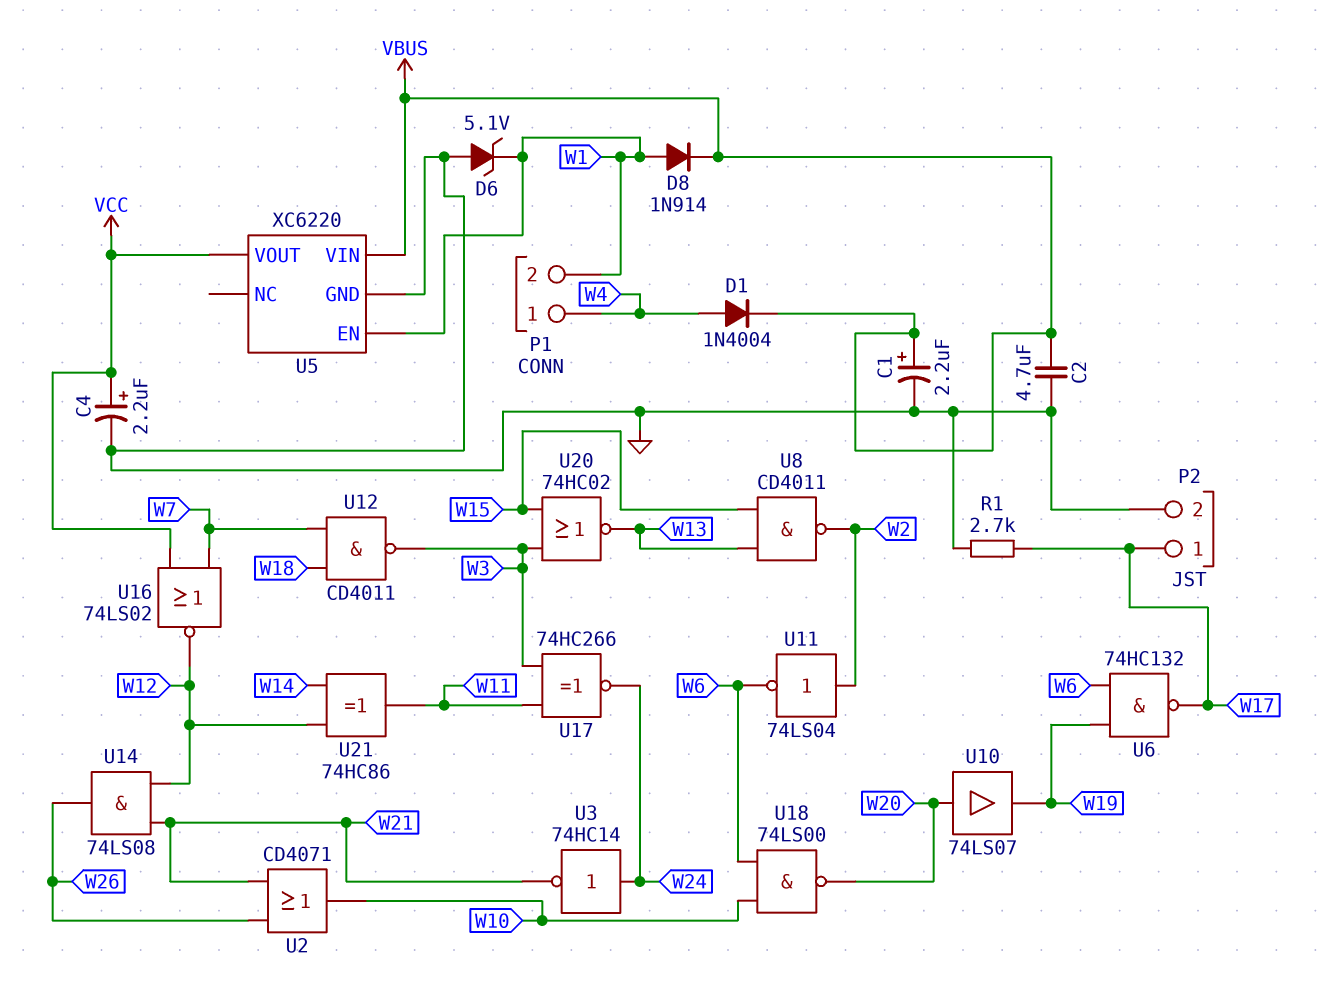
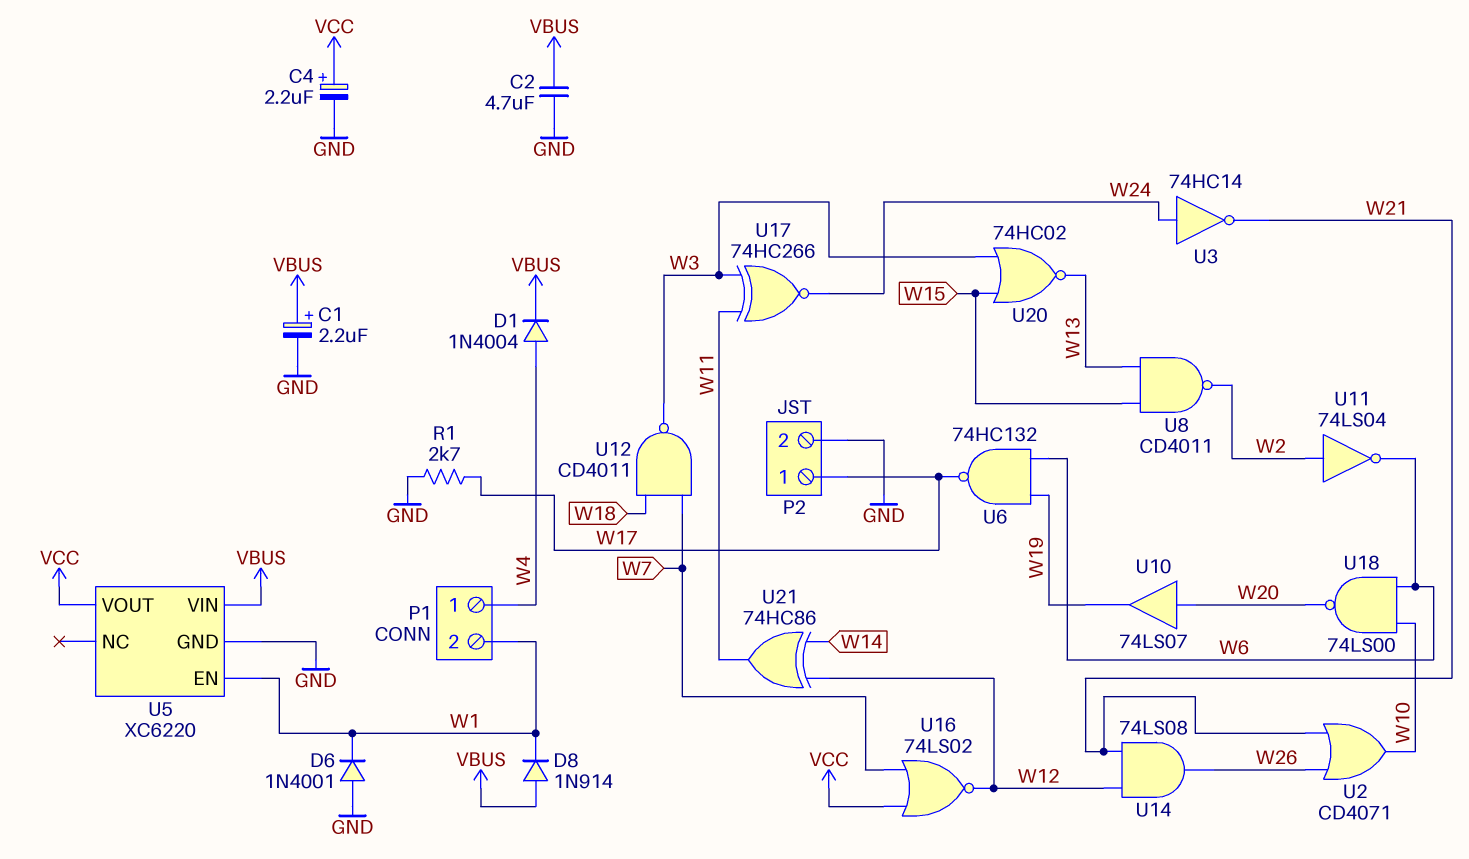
D6: zener 5.1V (A GND, K W1) -> diode 1N4001 (A GND, K W1)
D8: diode 1N914 (A W1, K VBUS) -> diode 1N914 (A VBUS, K W1)

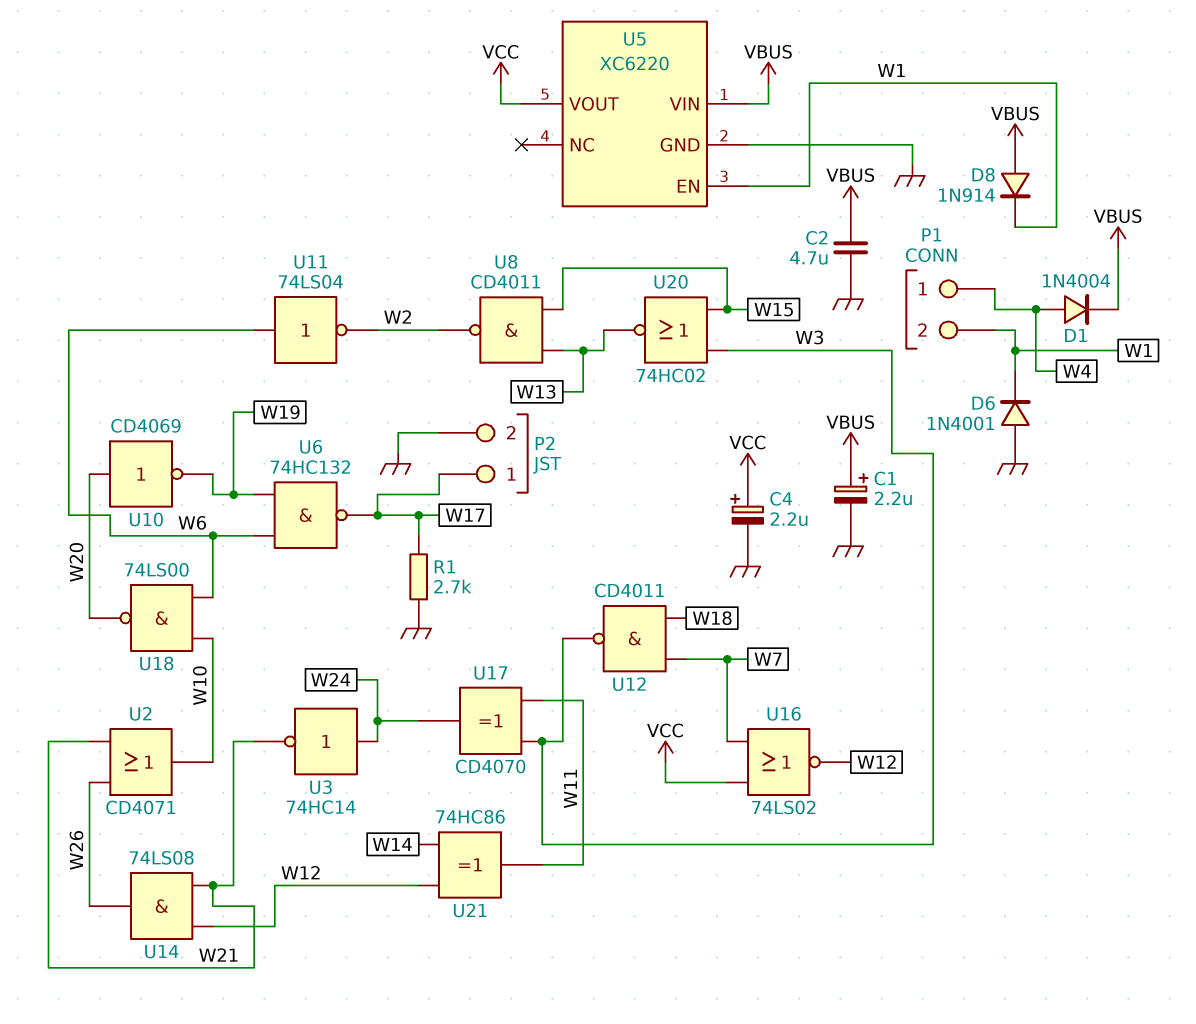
U10: buffer 74LS07 (in W20, out W19) -> NOT CD4069 (in W20, out W19)
U11: NOT 74LS04 (in W2, out W6) -> NOT 74LS04 (in W6, out W2)
U17: XNOR 74HC266 (in W3, in W11, out W24) -> XOR CD4070 (in W3, in W11, out W24)

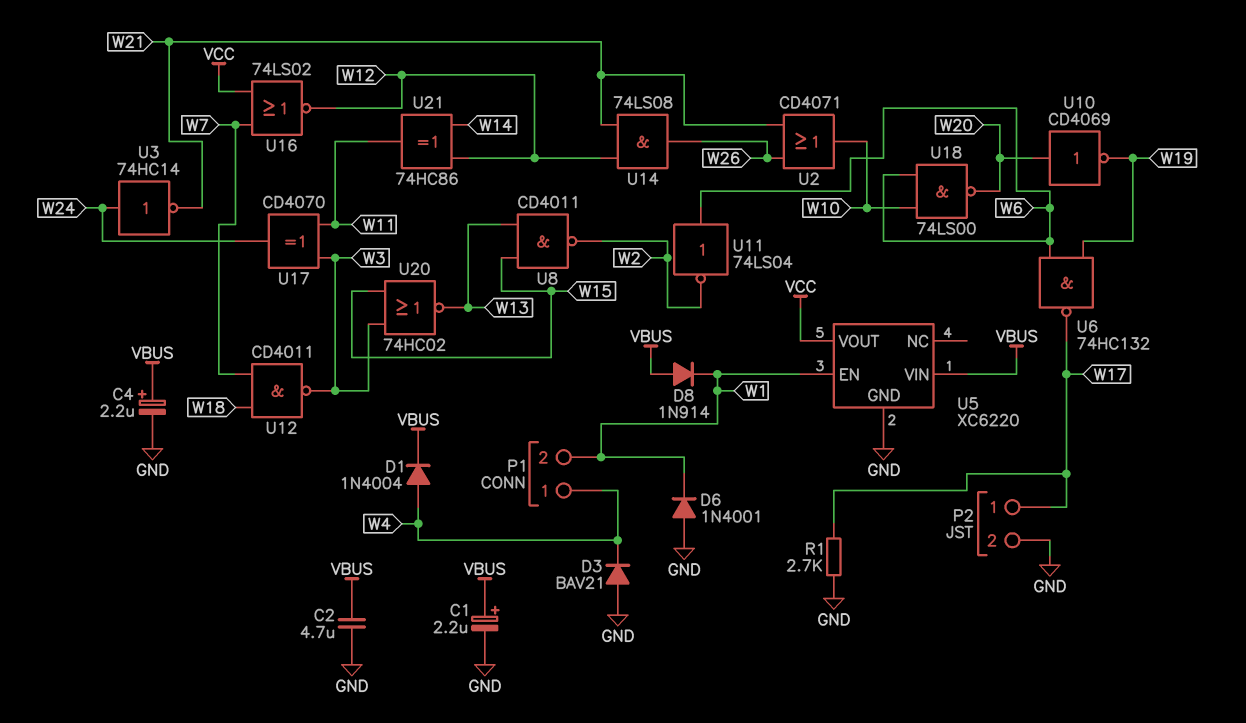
C4: 2.2uF (plus VCC, minus GND) -> 2.2uF (plus VBUS, minus GND)
D3: none -> diode BAV21 (A GND, K W4)

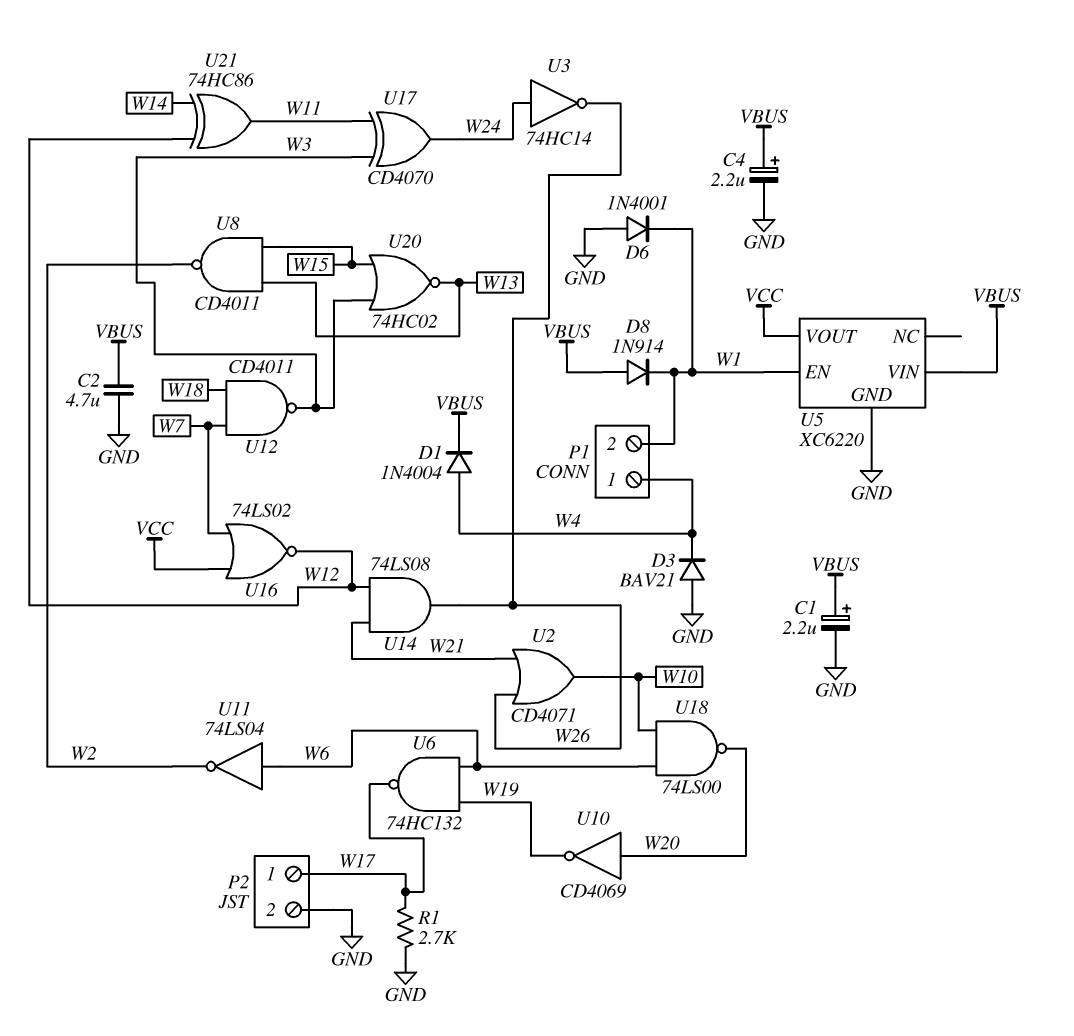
U3: NOT 74HC14 (in W24, out W21) -> NOT 74HC14 (in W24, out W26)

